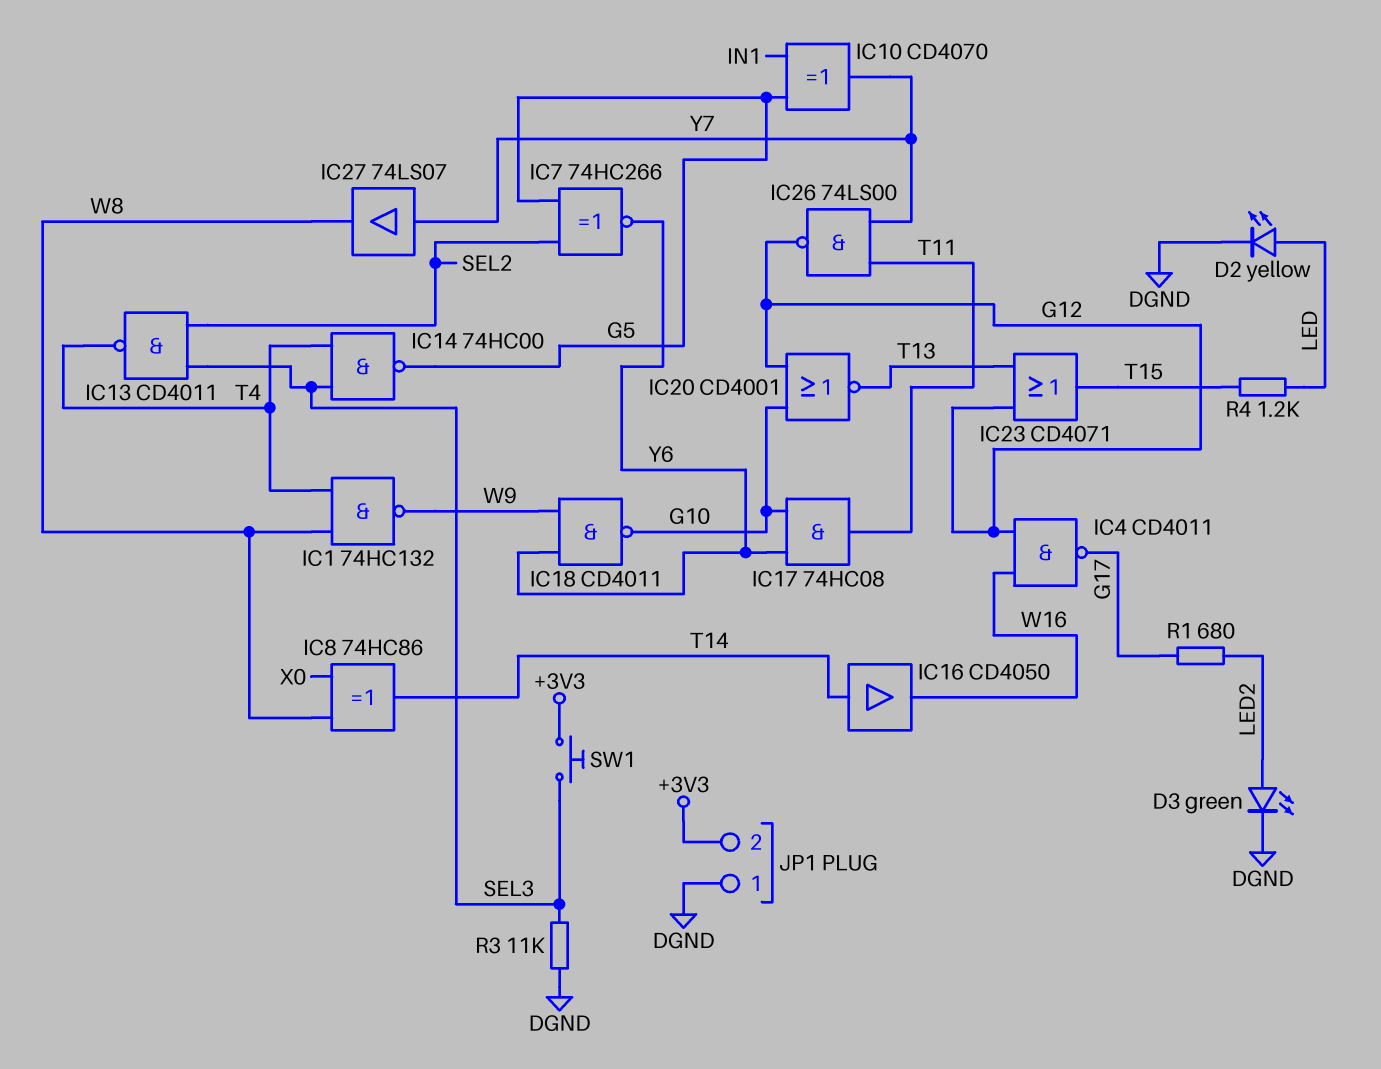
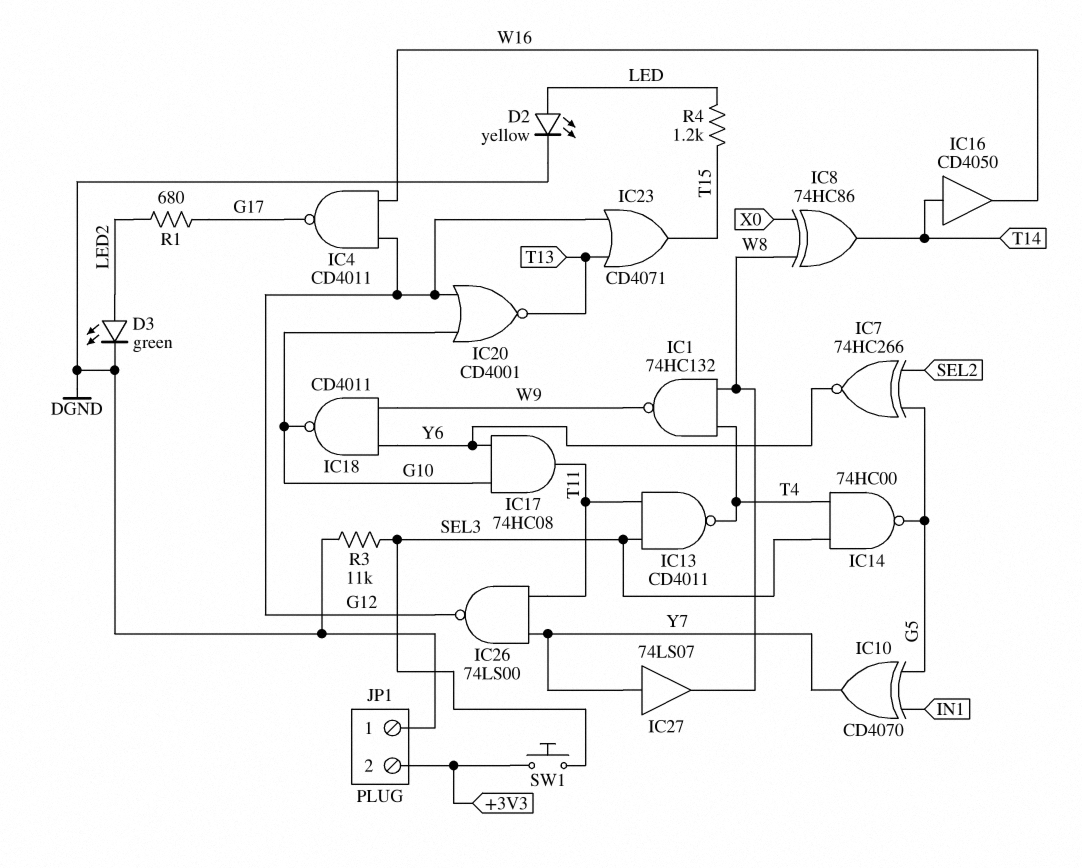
IC13: NAND CD4011 (in SEL2, in SEL3, out T4) -> NAND CD4011 (in SEL3, in T11, out T4)

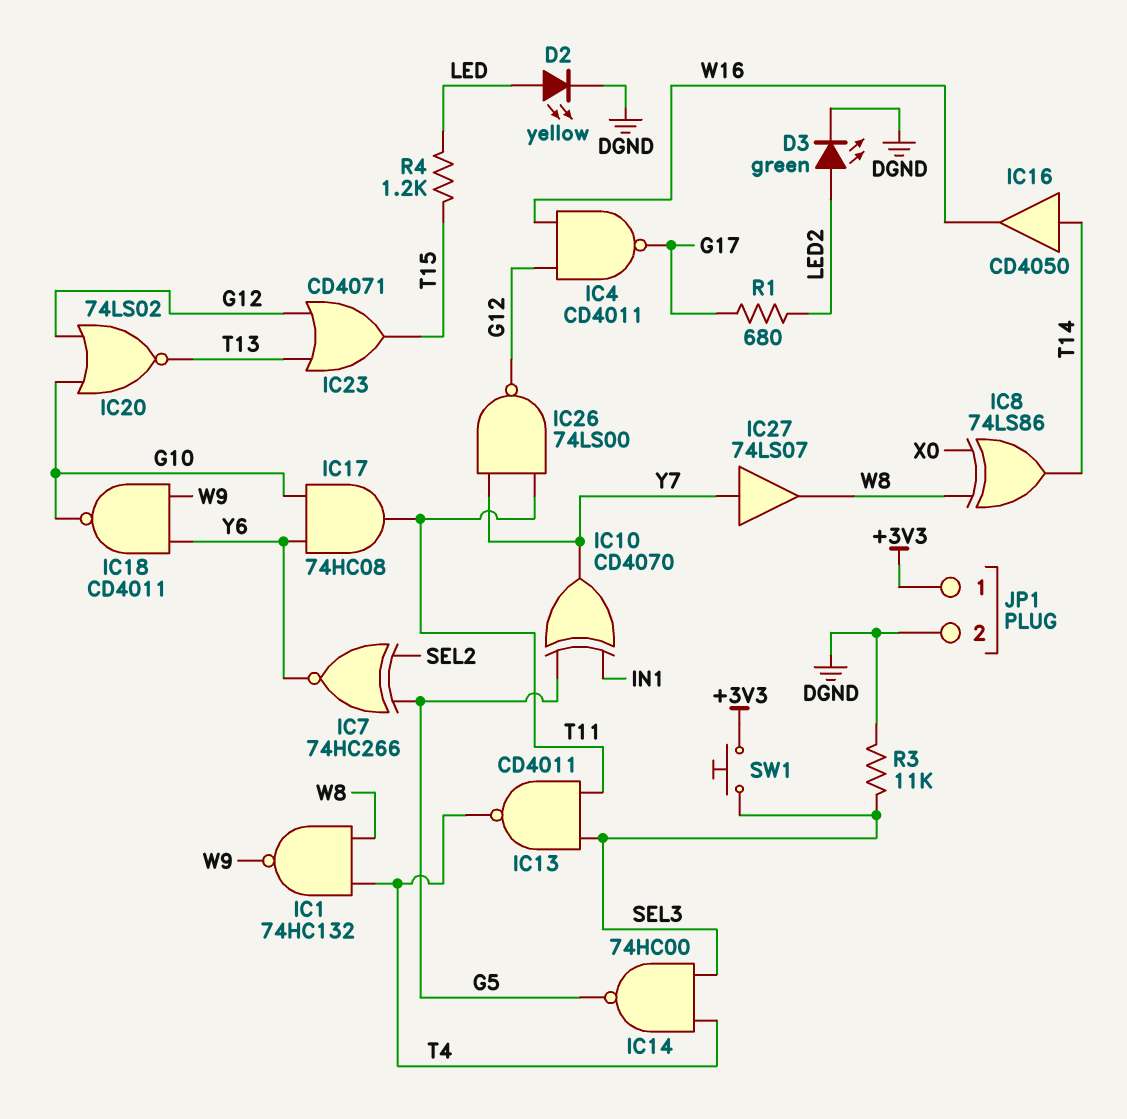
IC8: XOR 74HC86 (in W8, in X0, out T14) -> XOR 74LS86 (in W8, in X0, out T14)
IC20: NOR CD4001 (in G10, in G12, out T13) -> NOR 74LS02 (in G10, in G12, out T13)
JP1 pin 1: DGND -> +3V3
JP1 pin 2: +3V3 -> DGND

